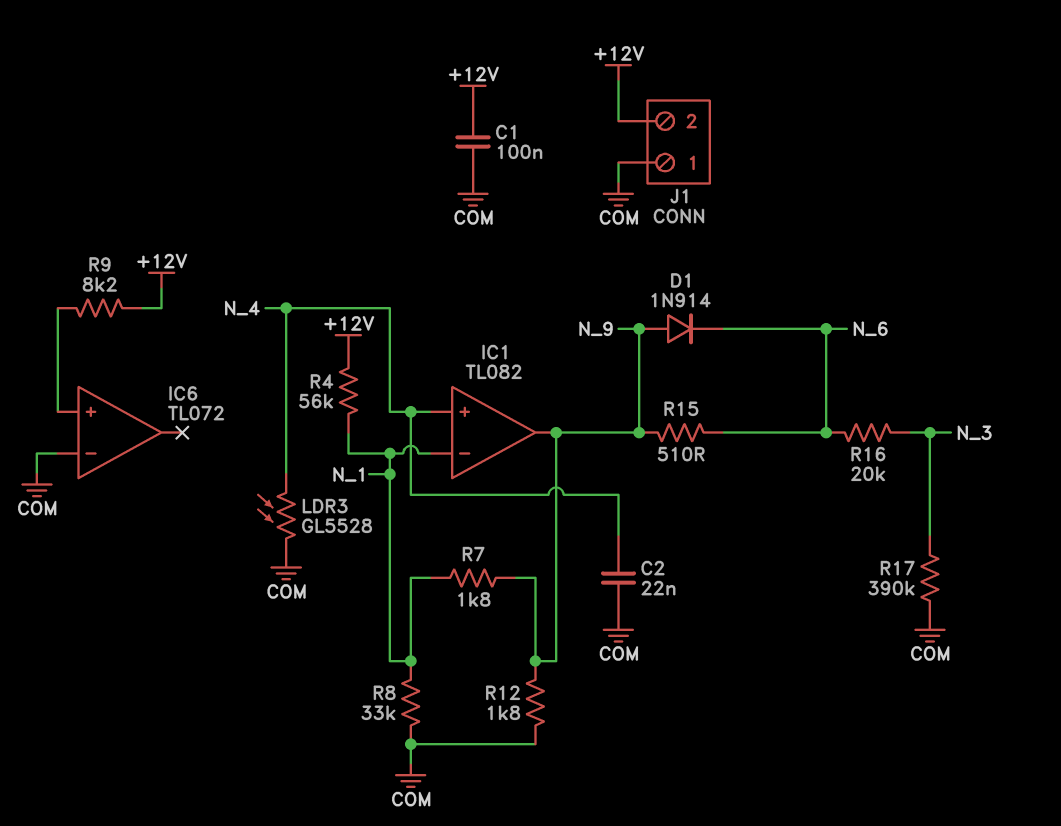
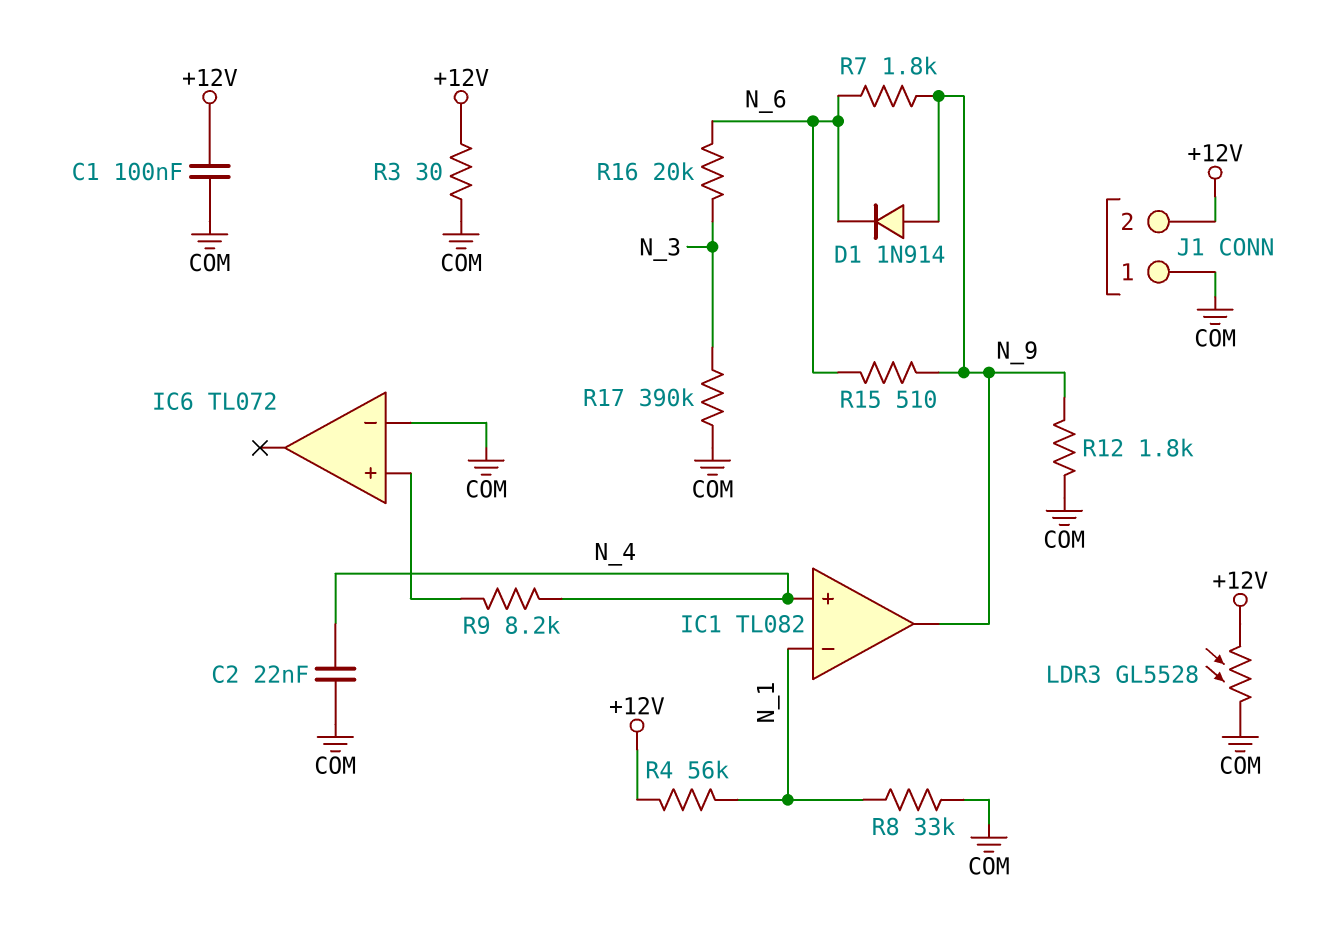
LDR3: GL5528 (COM, N_4) -> GL5528 (+12V, COM)
R3: none -> 30 (+12V, COM)
R7: 1.8k (N_1, N_9) -> 1.8k (N_6, N_9)
R9: 8.2k (+12V, IC6/in+) -> 8.2k (IC6/in+, N_4)

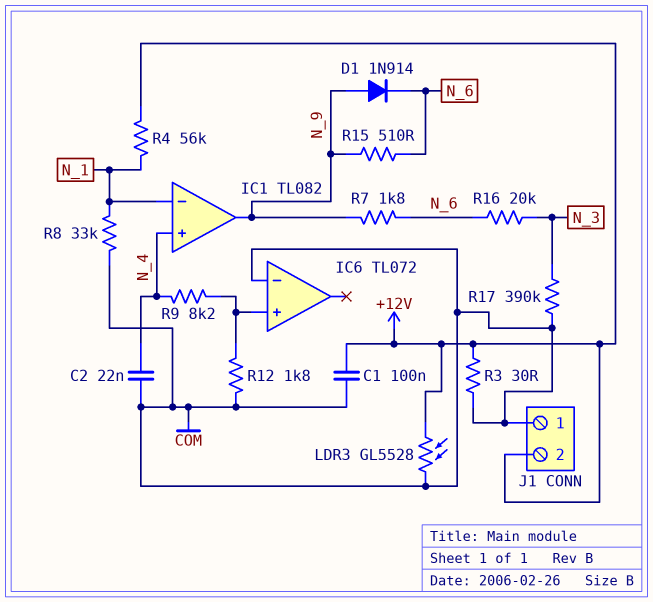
R12: 1.8k (COM, N_9) -> 1.8k (COM, IC6/in+)

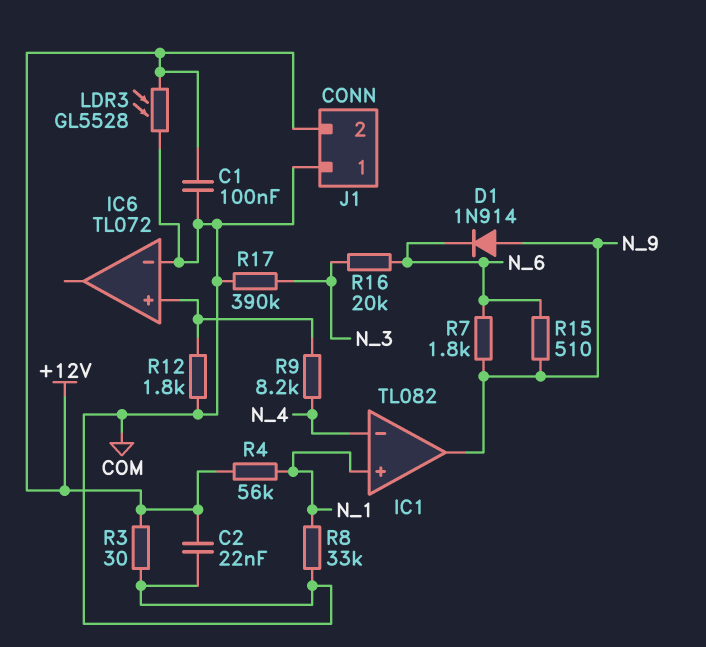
C2: 22nF (COM, N_4) -> 22nF (+12V, COM)
IC1 pin in+: N_4 -> N_1
IC1 pin in-: N_1 -> N_4

